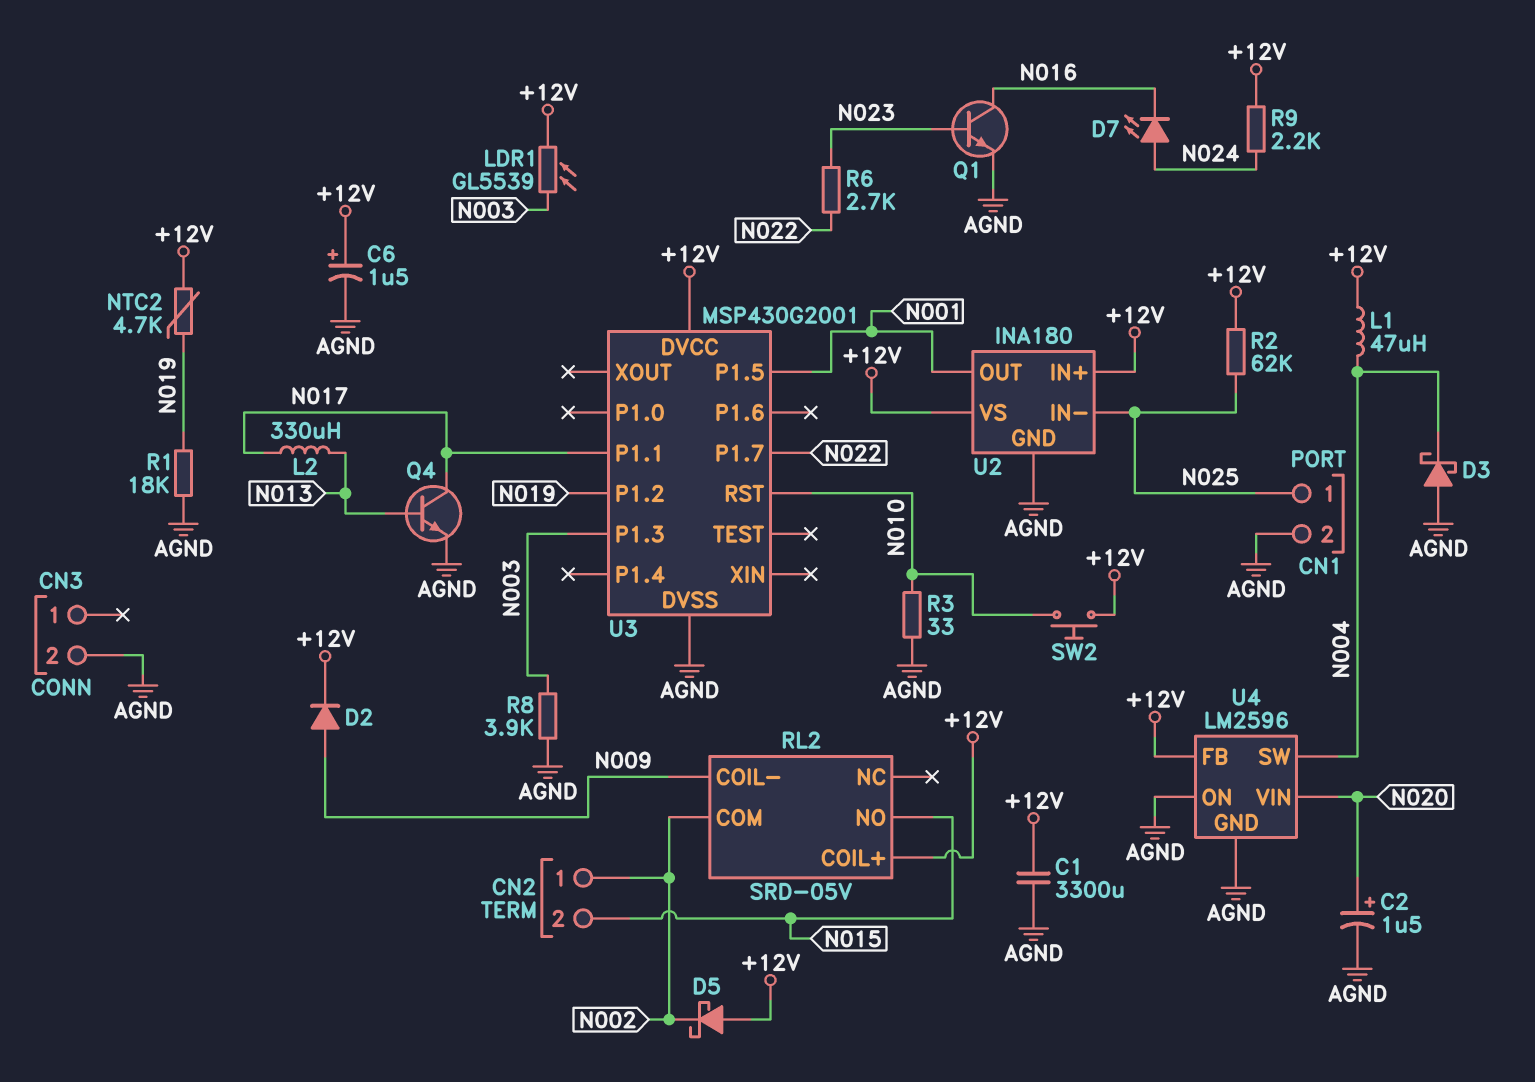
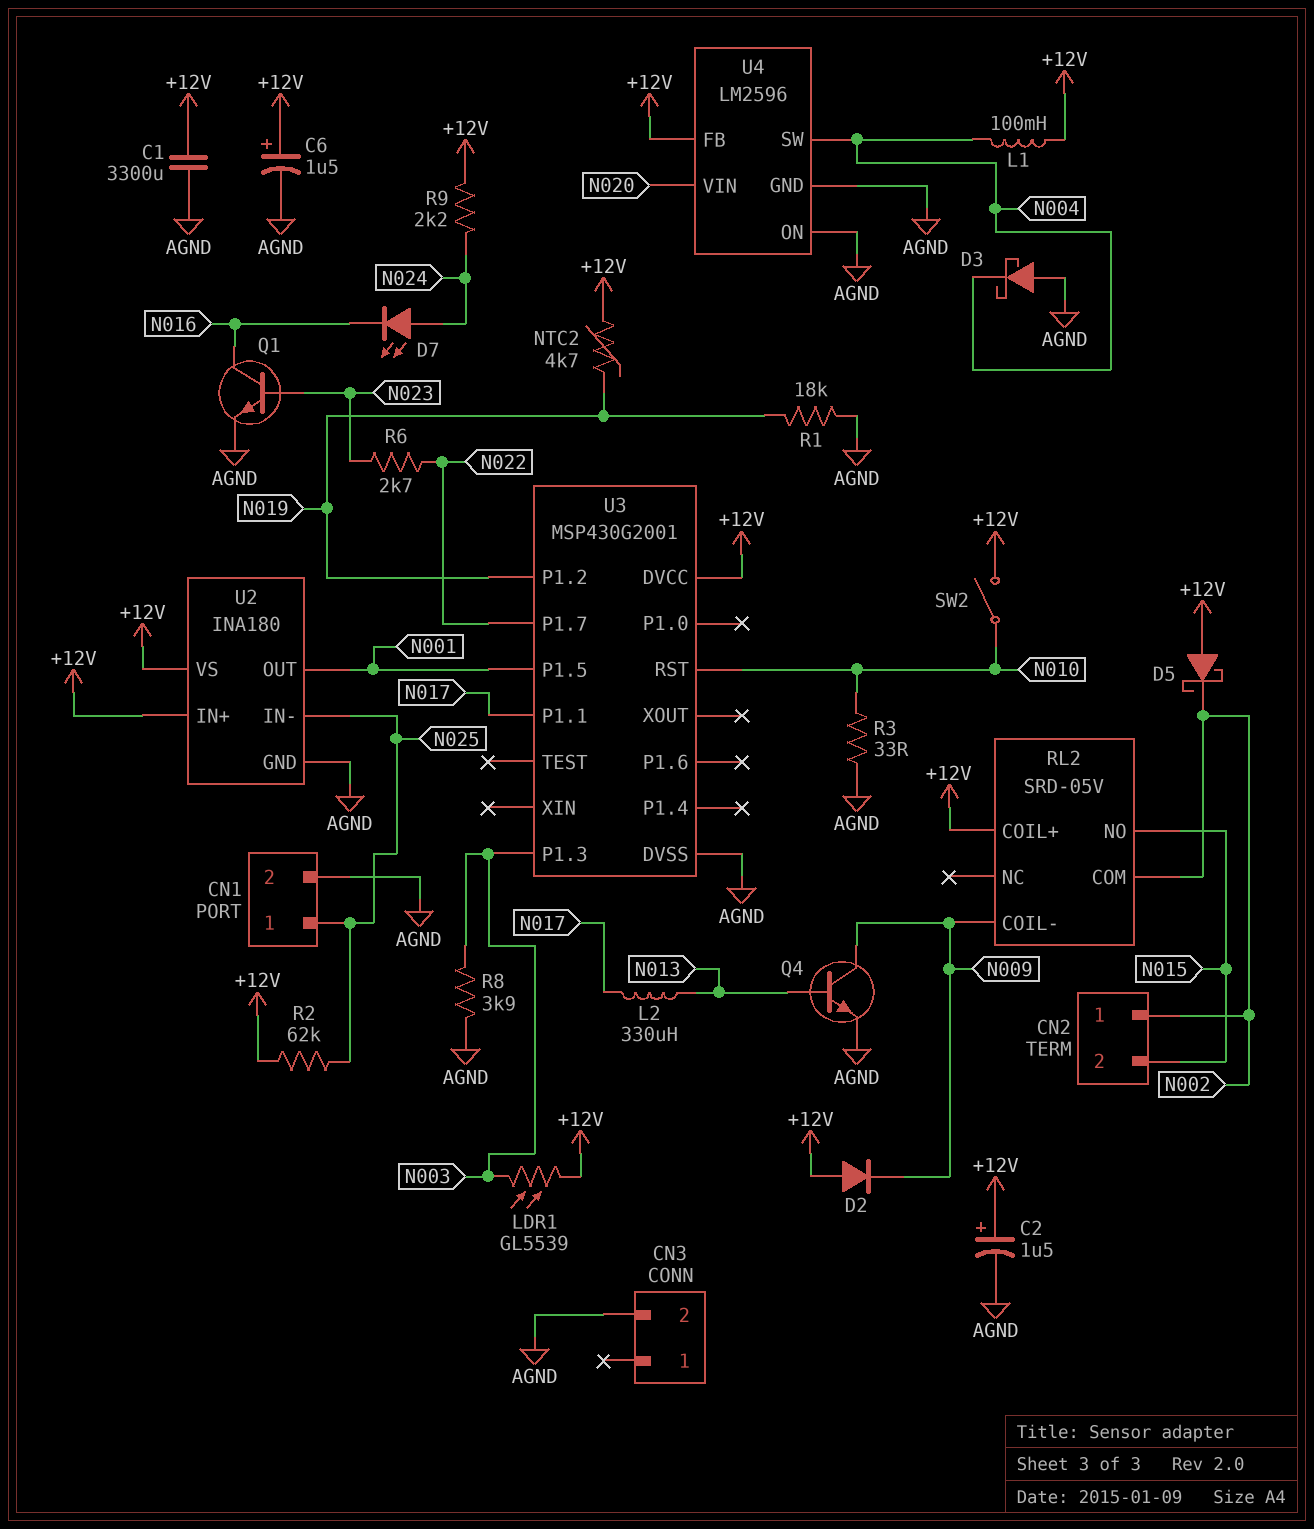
C2: 1.5uF (plus N020, minus AGND) -> 1.5uF (plus +12V, minus AGND)
D2: diode (A N009, K +12V) -> diode (A +12V, K N009)
L1: 47uH (+12V, N004) -> 100mH (+12V, N004)
Q4: NPN (B N013, C N017, E AGND) -> NPN (B N013, C N009, E AGND)
SW2: button (+12V, N010) -> switch (+12V, N010)

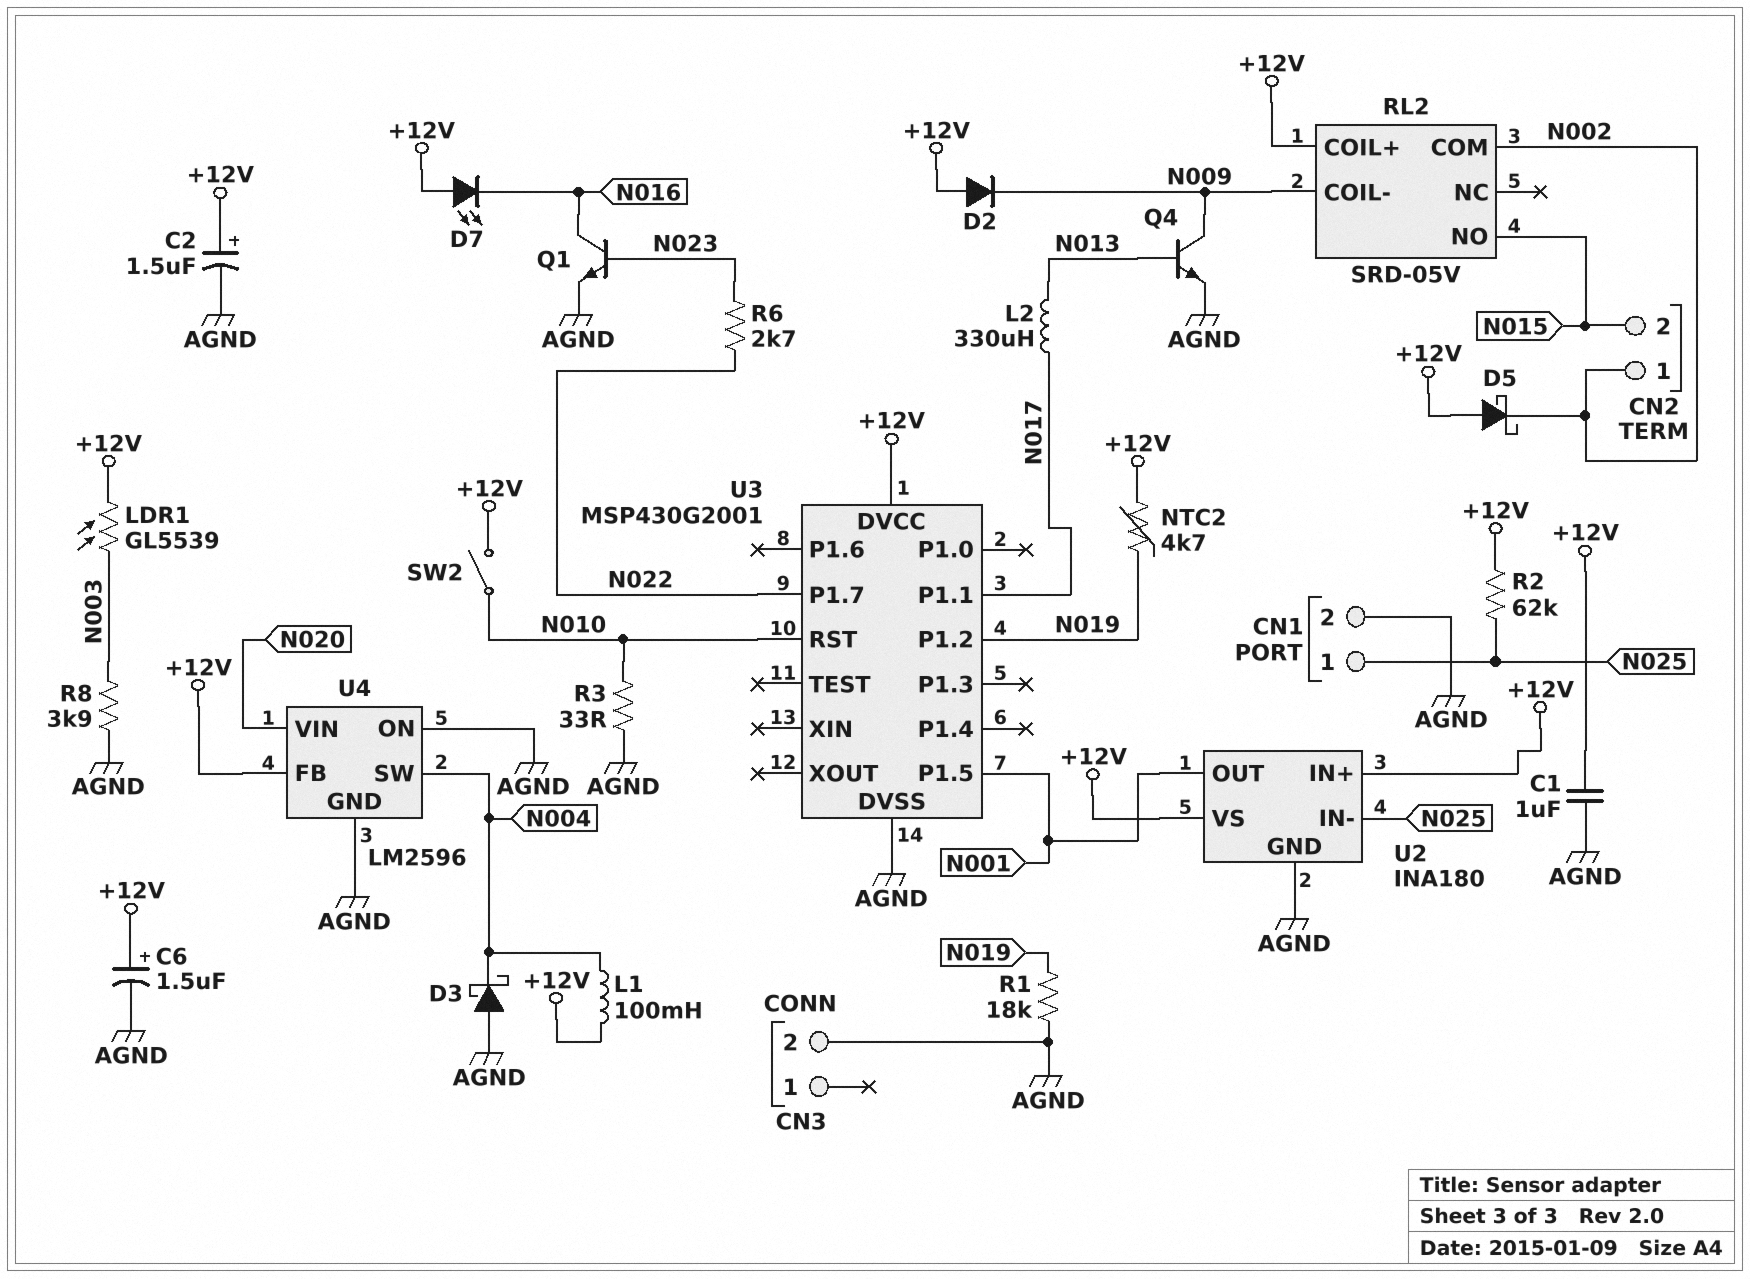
C1: 3300uF (+12V, AGND) -> 1uF (+12V, AGND)
D7: LED (A N024, K N016) -> LED (A +12V, K N016)
R9: 2.2k (+12V, N024) -> none
U3 pin P1.3: N003 -> none

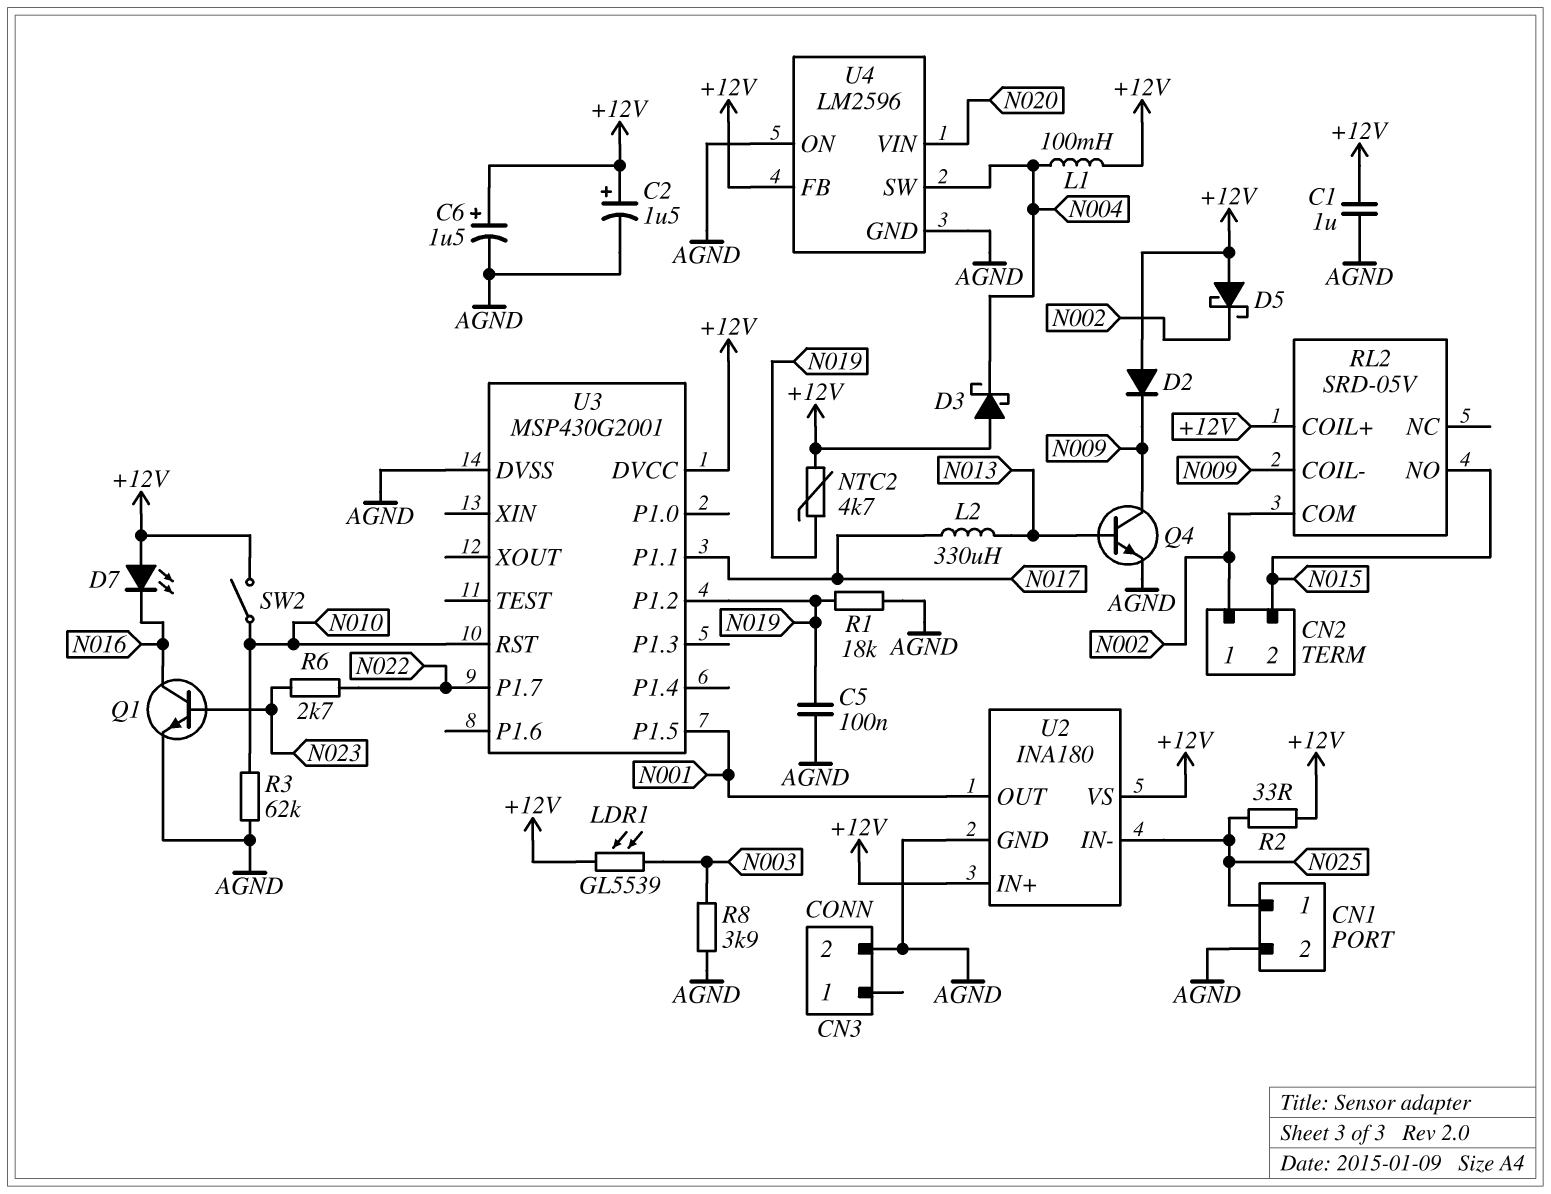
C5: none -> 100nF (AGND, N019)
D3: schottky (A AGND, K N004) -> schottky (A +12V, K N004)
R2: 62k (+12V, N025) -> 33 (+12V, N025)
R3: 33 (AGND, N010) -> 62k (AGND, N010)

